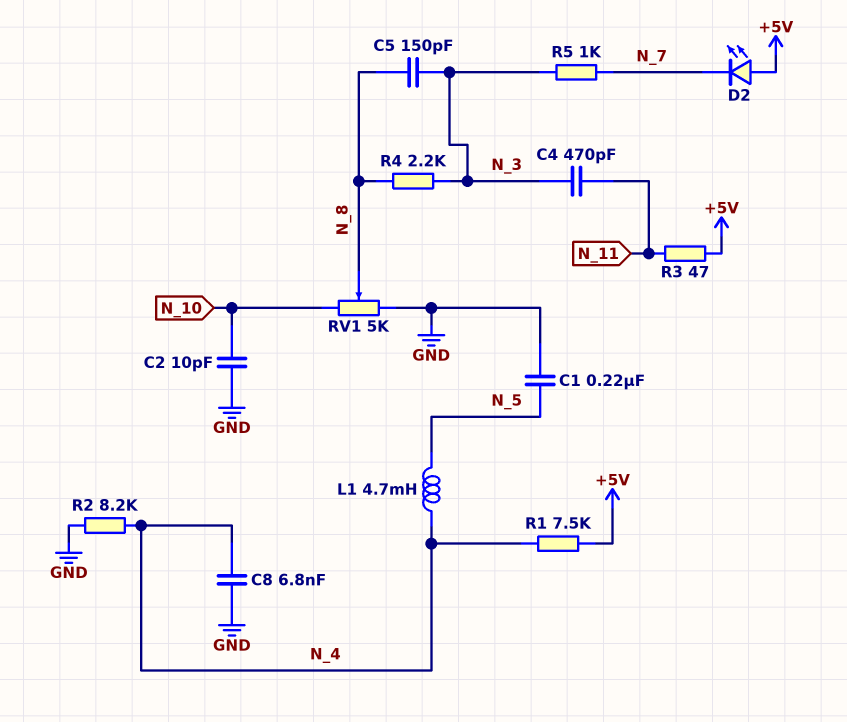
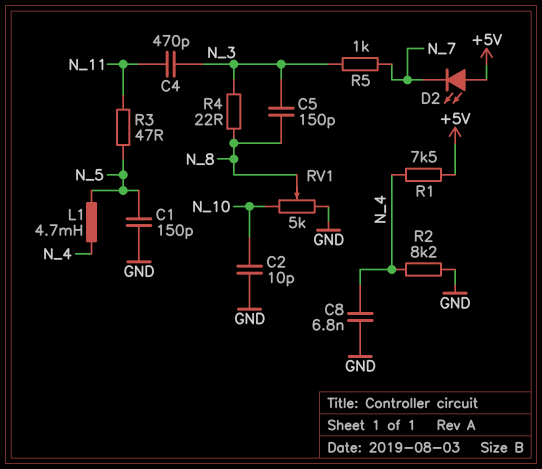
C1: 220nF (GND, N_5) -> 150pF (GND, N_5)
R3: 47 (+5V, N_11) -> 47 (N_5, N_11)
R4: 2.2k (N_3, N_8) -> 22 (N_3, N_8)

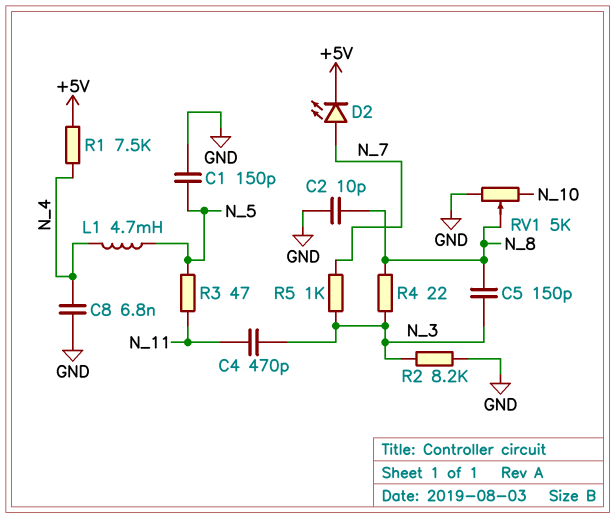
C2: 10pF (GND, N_10) -> 10pF (GND, N_8)
D2: LED (A +5V, K N_7) -> LED (A N_7, K +5V)
R2: 8.2k (GND, N_4) -> 8.2k (GND, N_3)

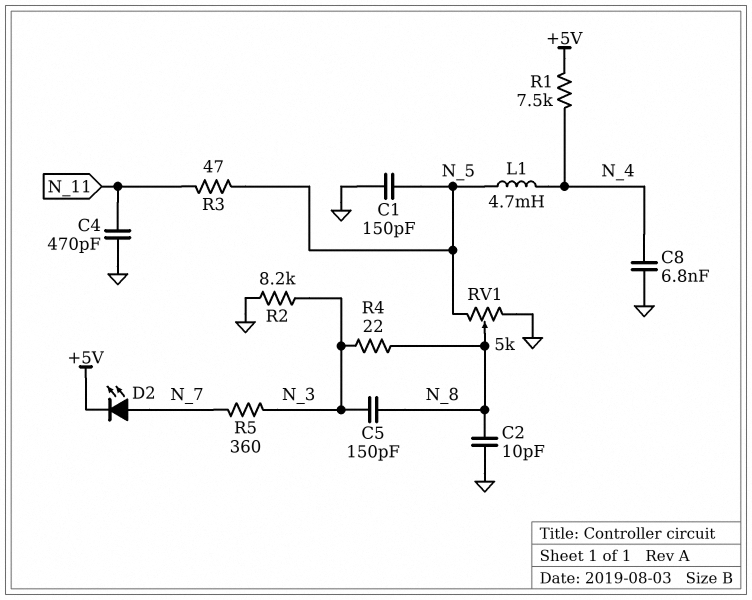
C4: 470pF (N_3, N_11) -> 470pF (GND, N_11)
R5: 1k (N_3, N_7) -> 360 (N_3, N_7)
RV1: 5k (GND, N_10, wiper N_8) -> 5k (GND, N_5, wiper N_8)

